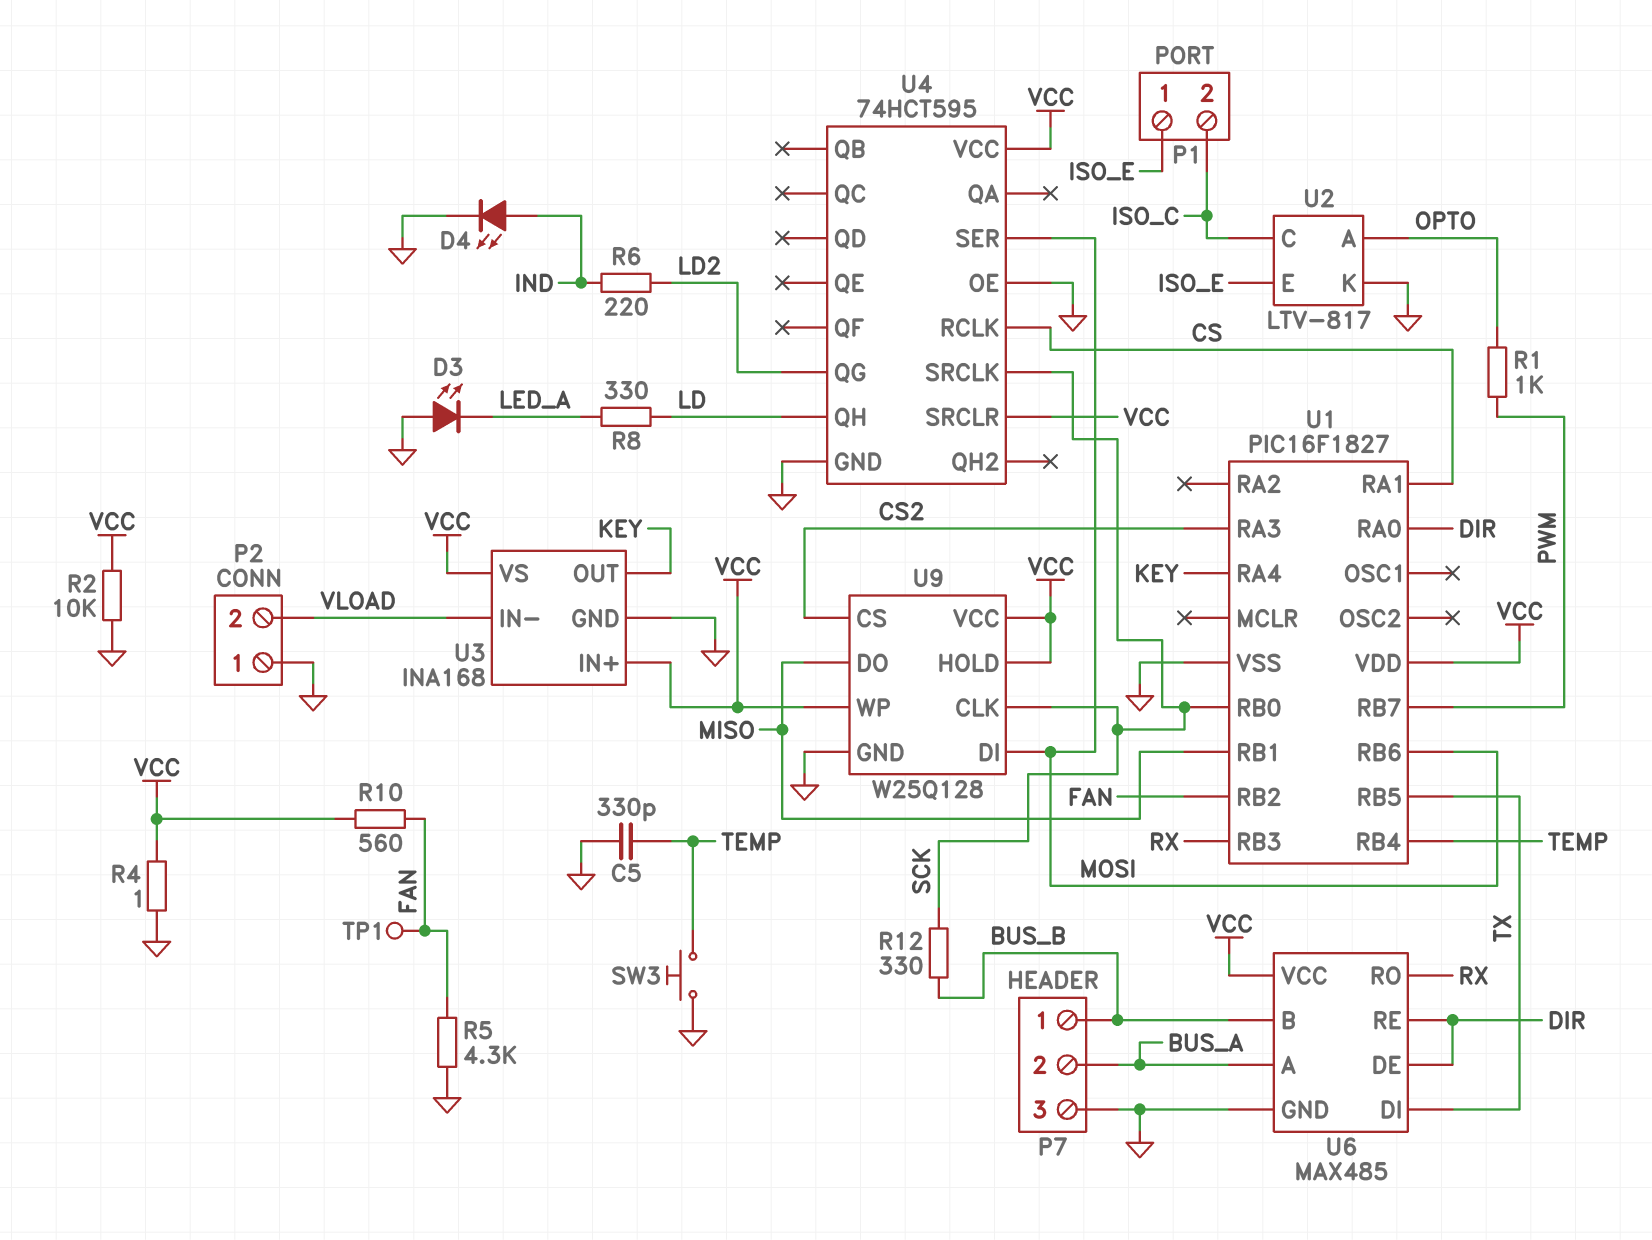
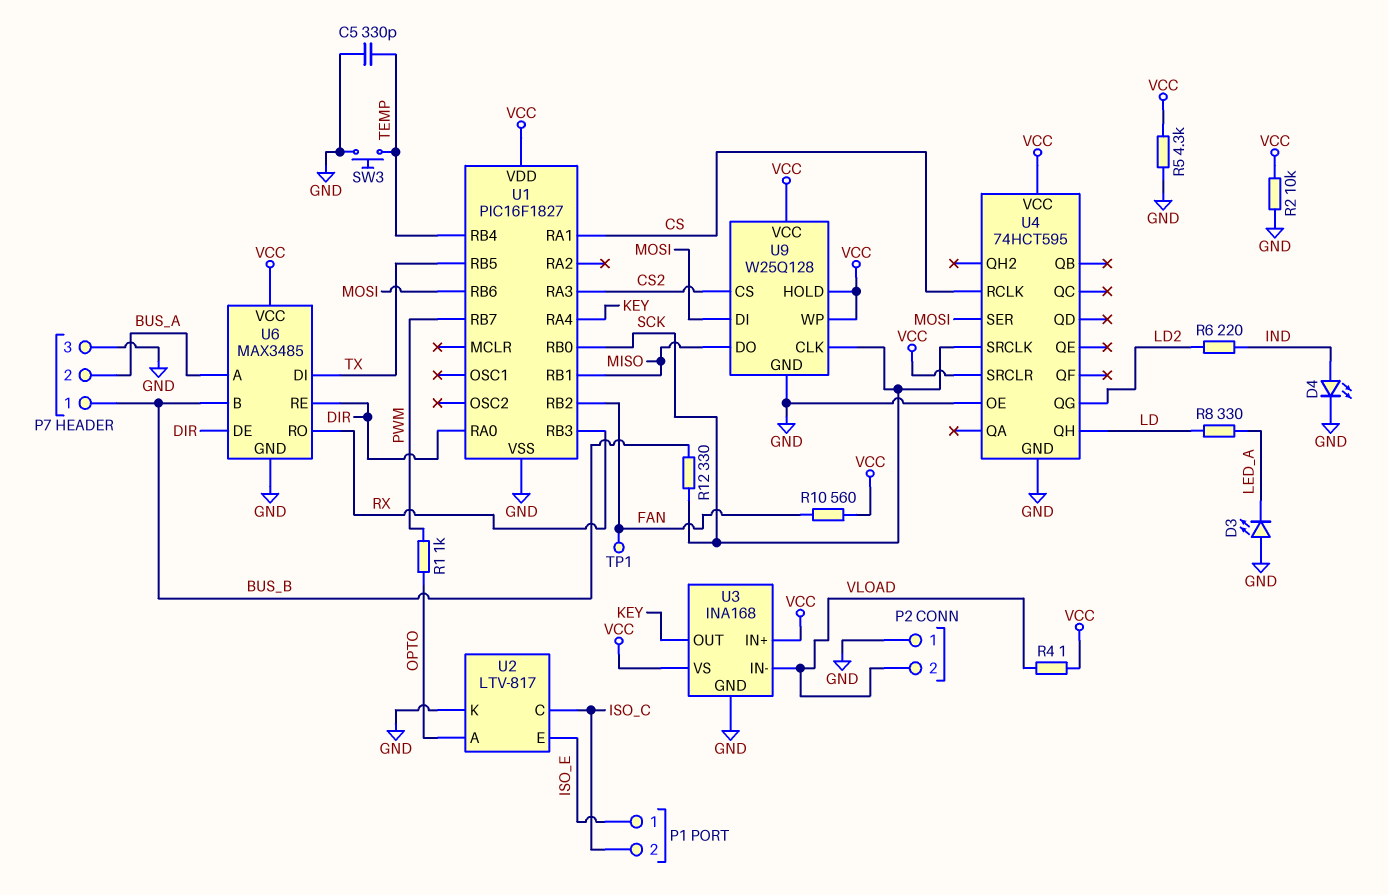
R4: 1 (GND, VCC) -> 1 (VCC, VLOAD)
R5: 4.3k (FAN, GND) -> 4.3k (GND, VCC)
U6: MAX485 -> MAX3485

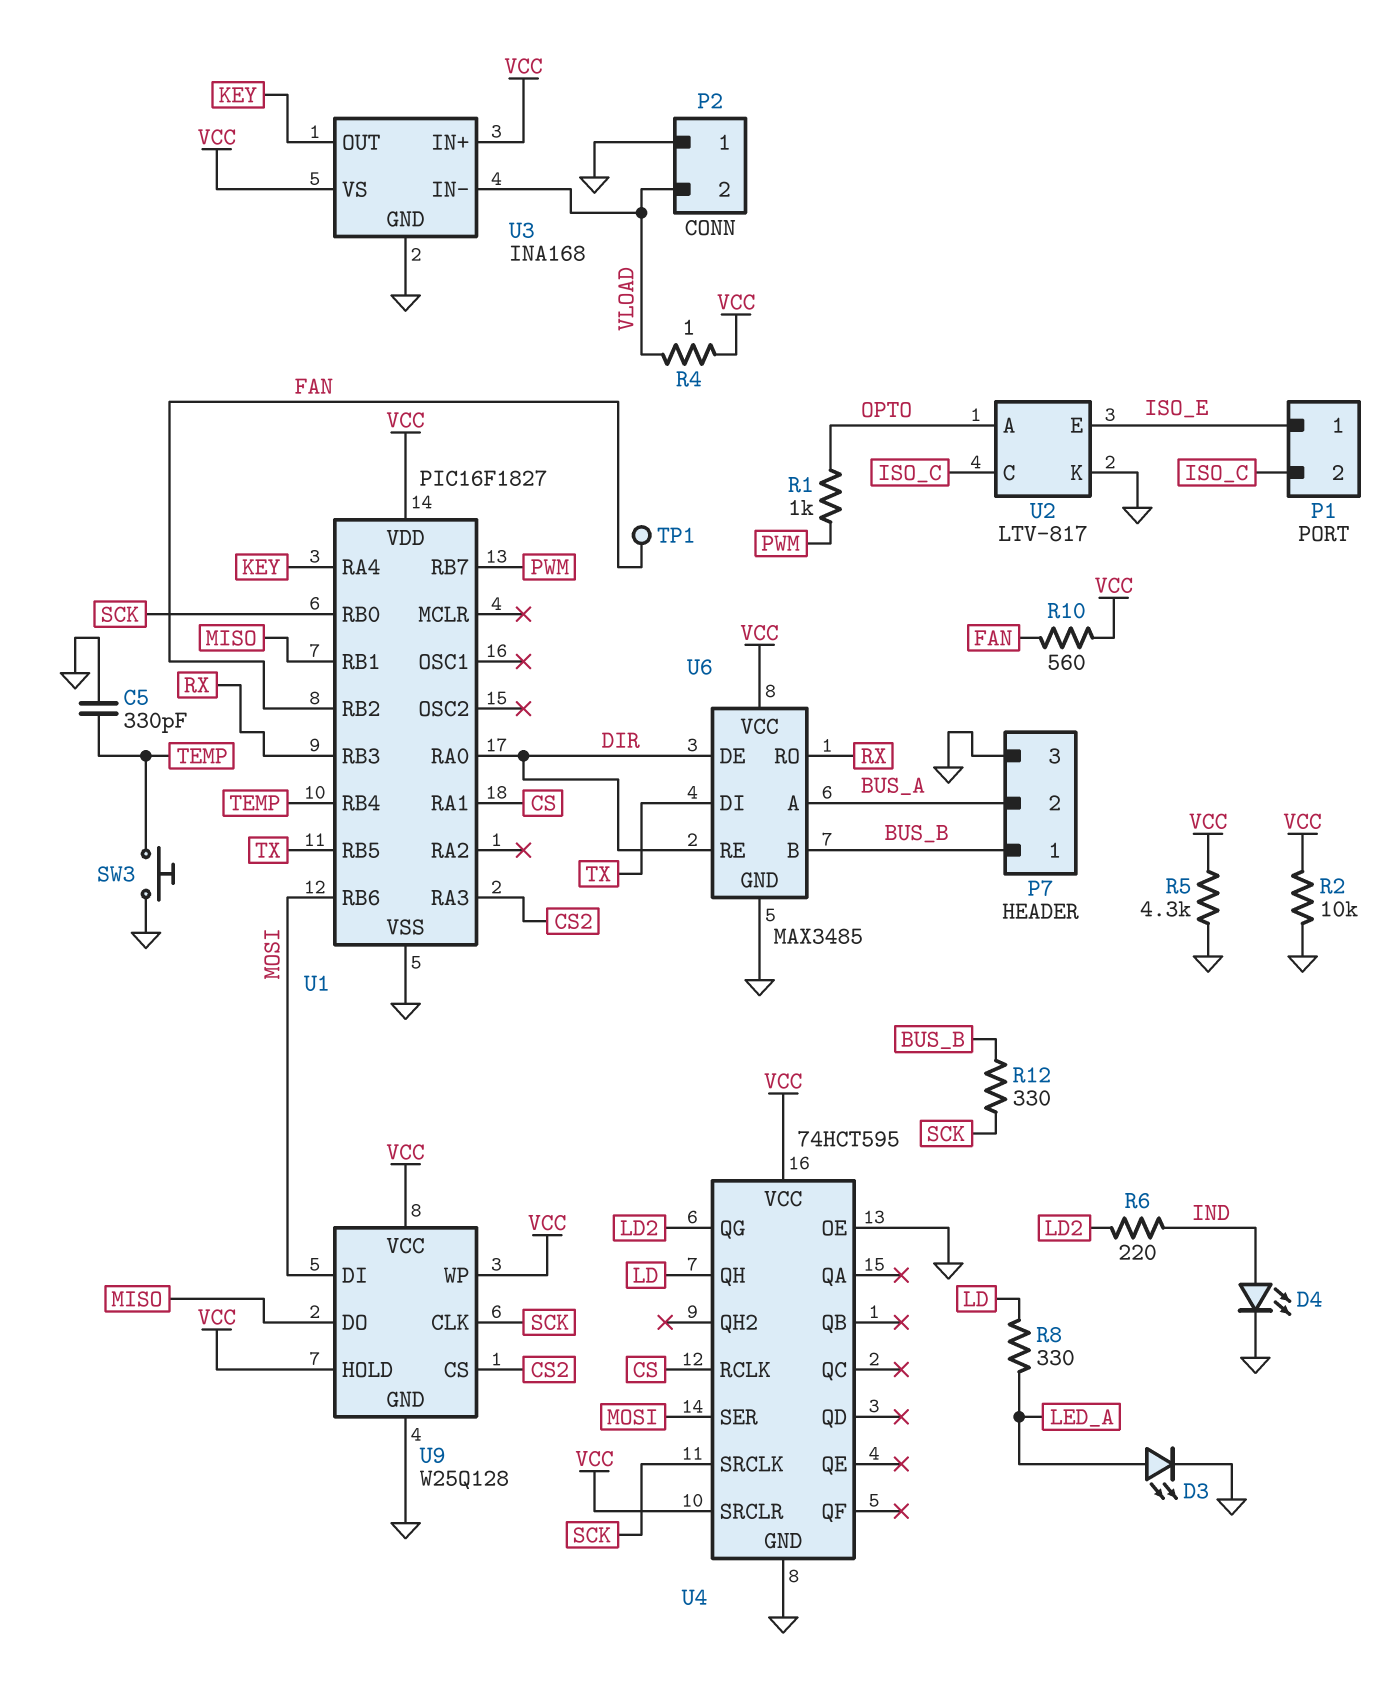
D3: LED (A GND, K LED_A) -> LED (A LED_A, K GND)

